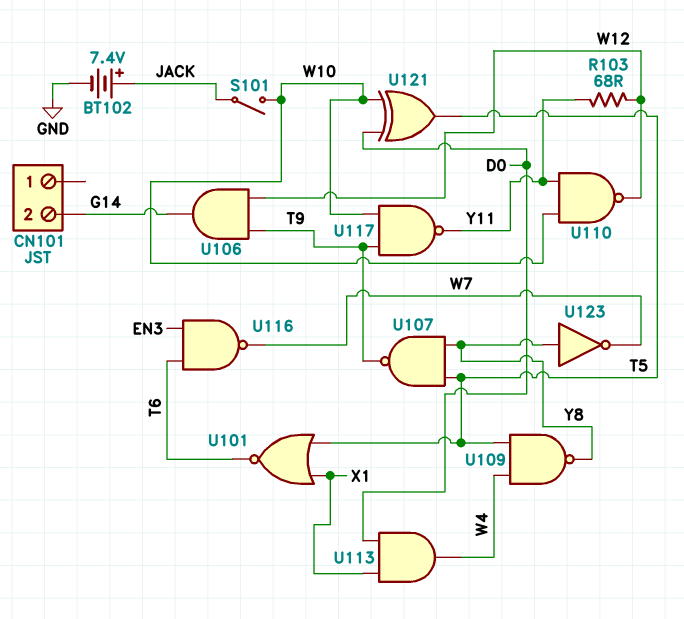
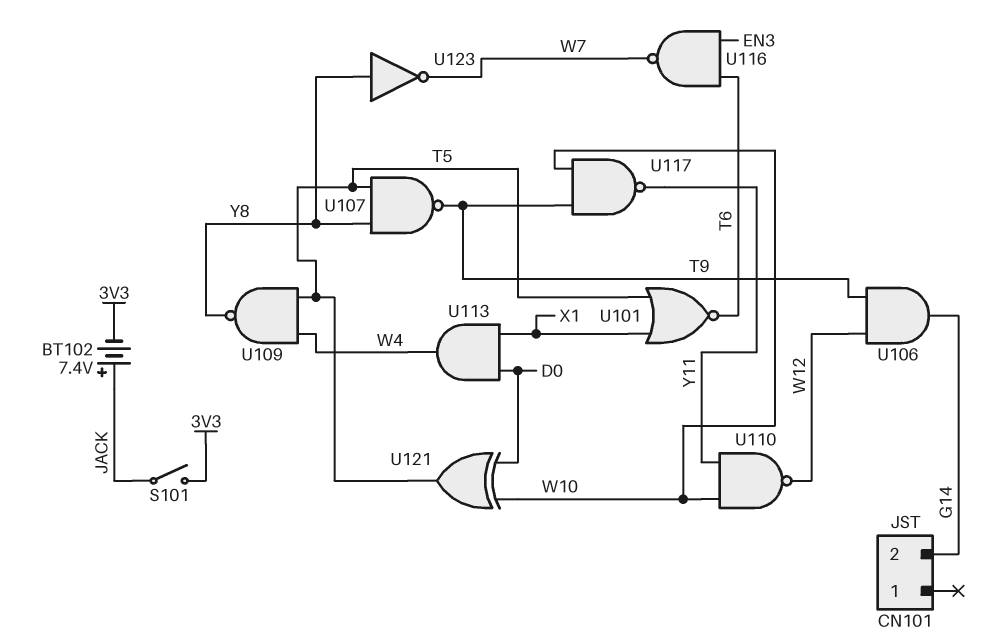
BT102: 7.4V (plus JACK, minus GND) -> 7.4V (plus JACK, minus 3V3)
R103: 68 (W12, Y11) -> none
S101: switch (JACK, W10) -> switch (3V3, JACK)

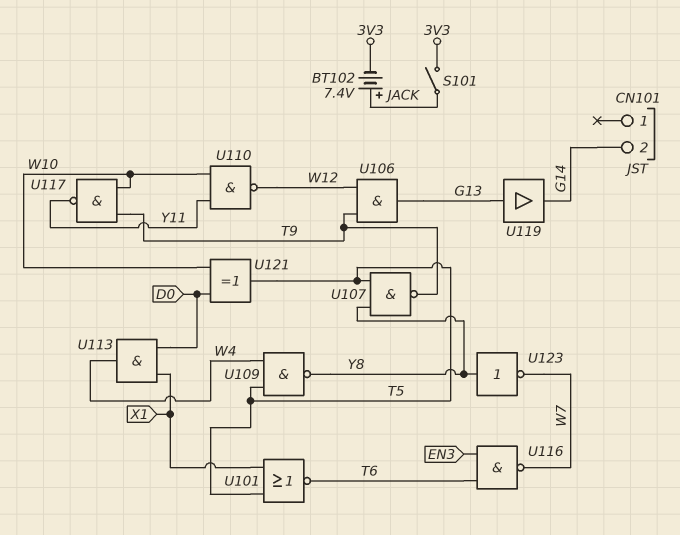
U106: AND (in T9, in W12, out G14) -> AND (in T9, in W12, out G13)
U119: none -> buffer (in G13, out G14)

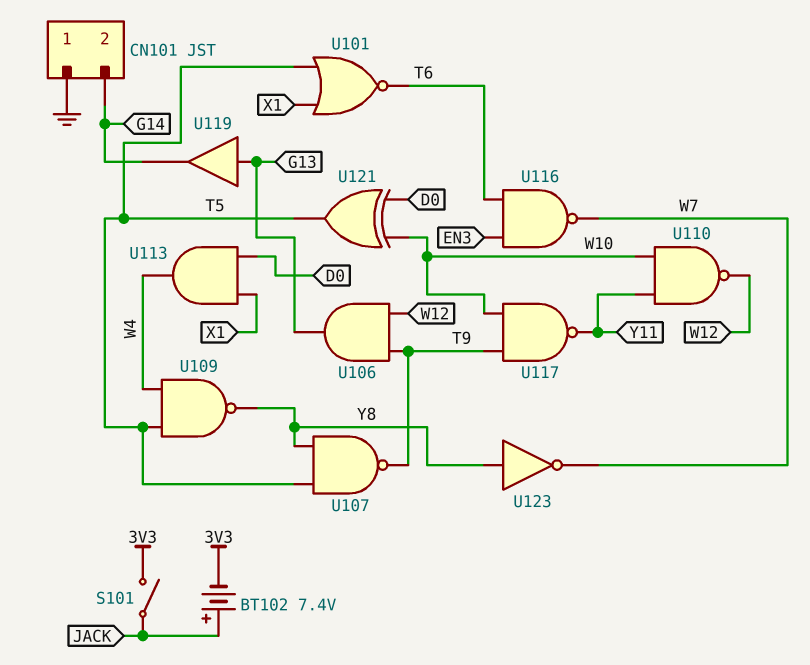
CN101 pin 1: none -> GND

